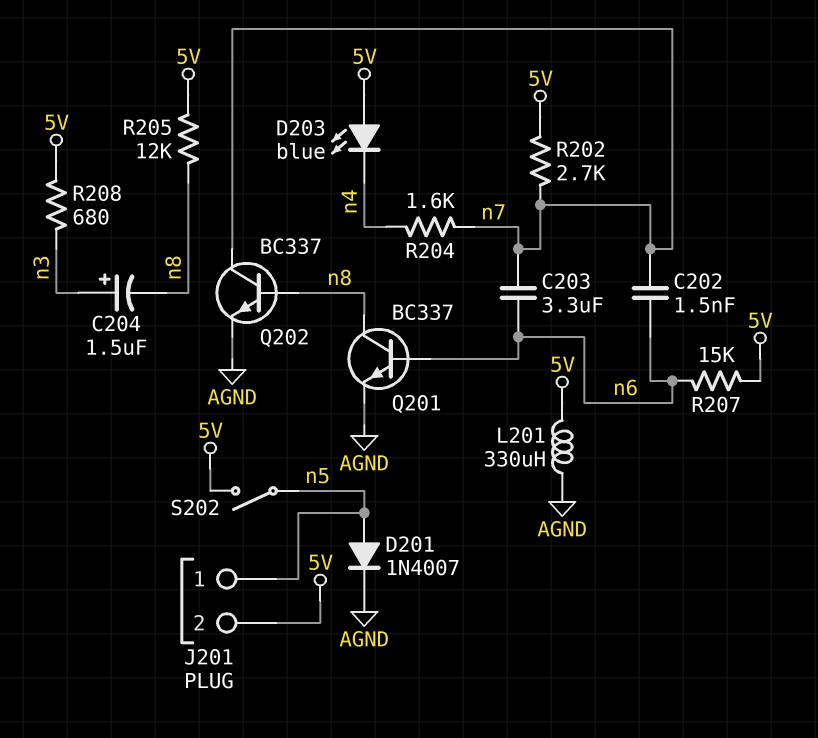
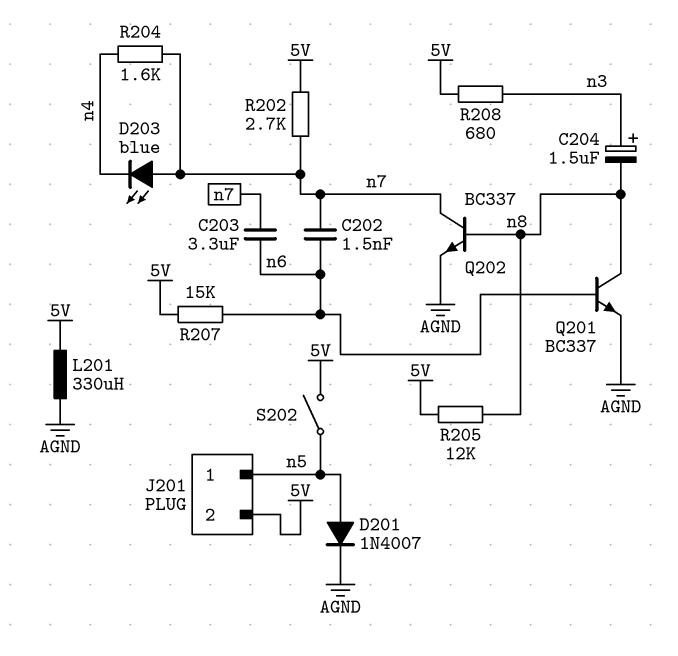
D203: LED blue (A 5V, K n4) -> LED blue (A n7, K n4)

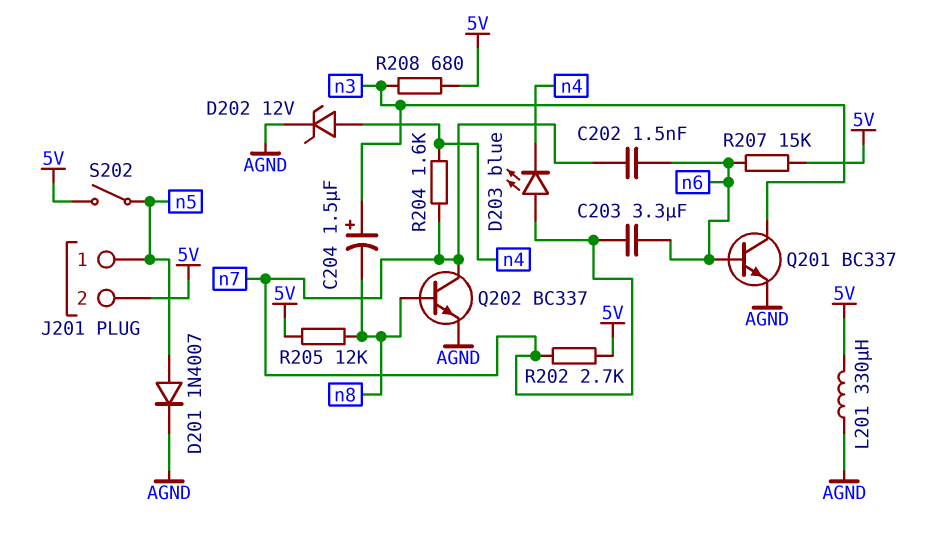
D202: none -> zener 12V (A n4, K AGND)
Q201: NPN BC337 (B n6, C n8, E AGND) -> NPN BC337 (B n6, C n3, E AGND)

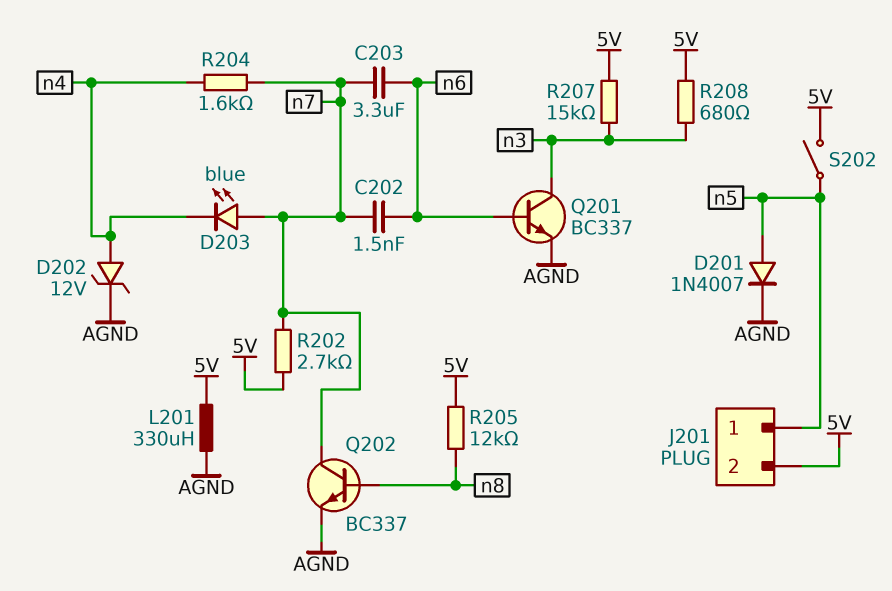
C204: 1.5uF (plus n3, minus n8) -> none
R207: 15k (5V, n6) -> 15k (5V, n3)

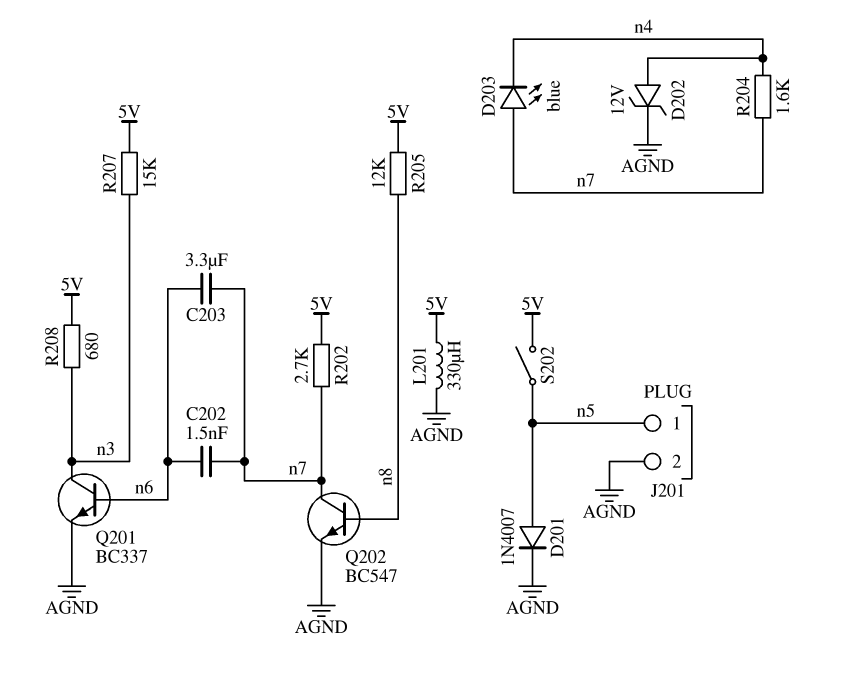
J201 pin 2: 5V -> AGND
Q202: NPN BC337 (B n8, C n7, E AGND) -> NPN BC547 (B n8, C n7, E AGND)

